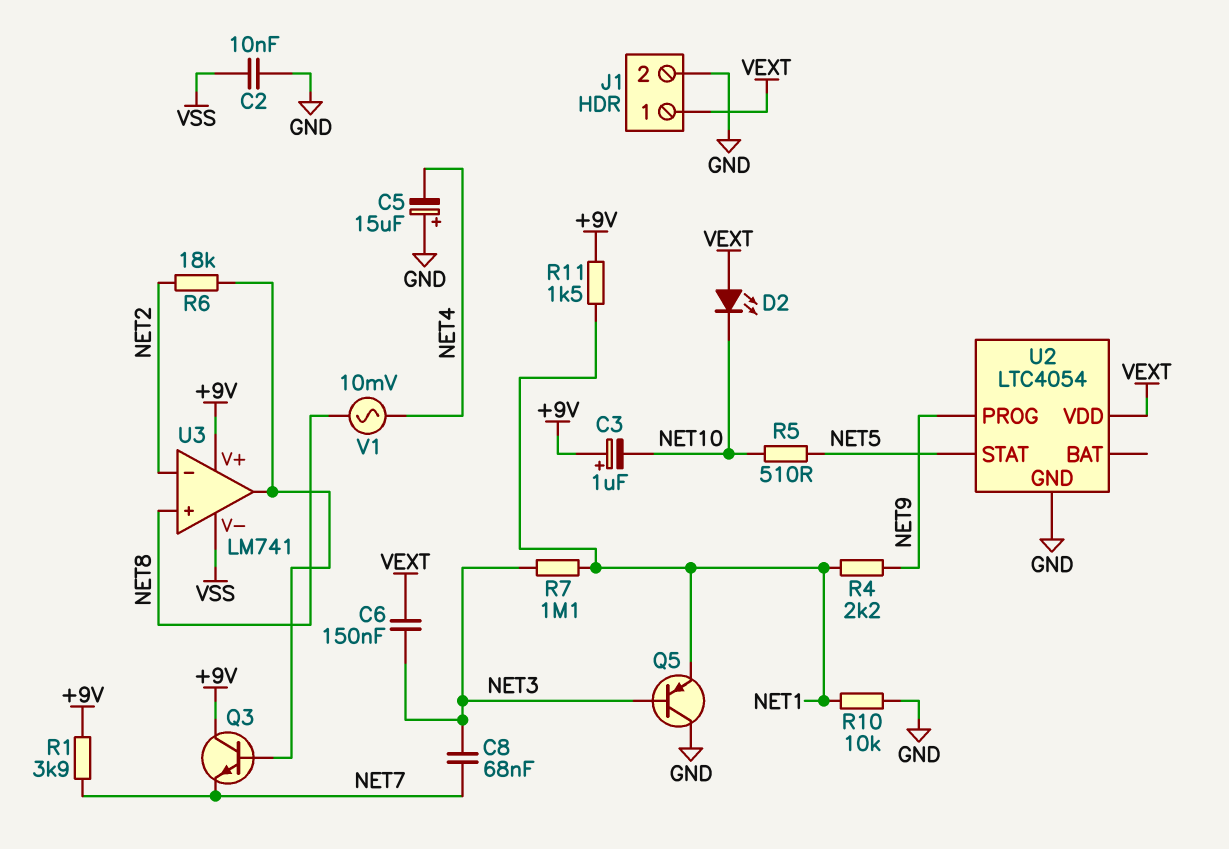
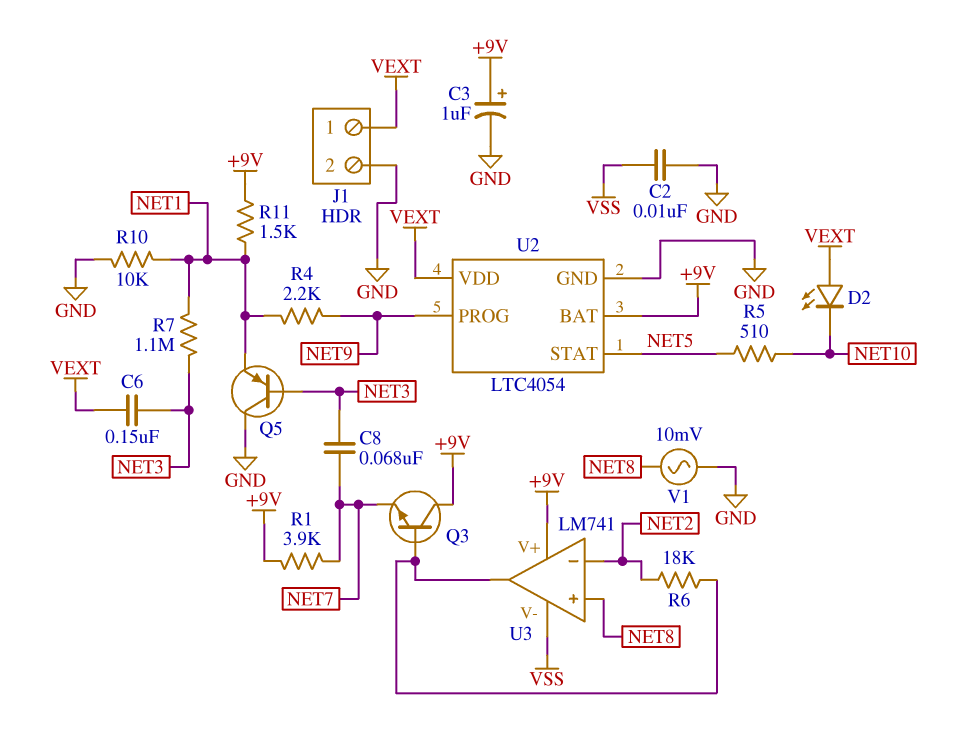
C3: 1uF (plus +9V, minus NET10) -> 1uF (plus +9V, minus GND)
C5: 15uF (plus GND, minus NET4) -> none
U2 pin BAT: none -> +9V
V1: AC 10mV (NET4, NET8) -> AC 10mV (GND, NET8)

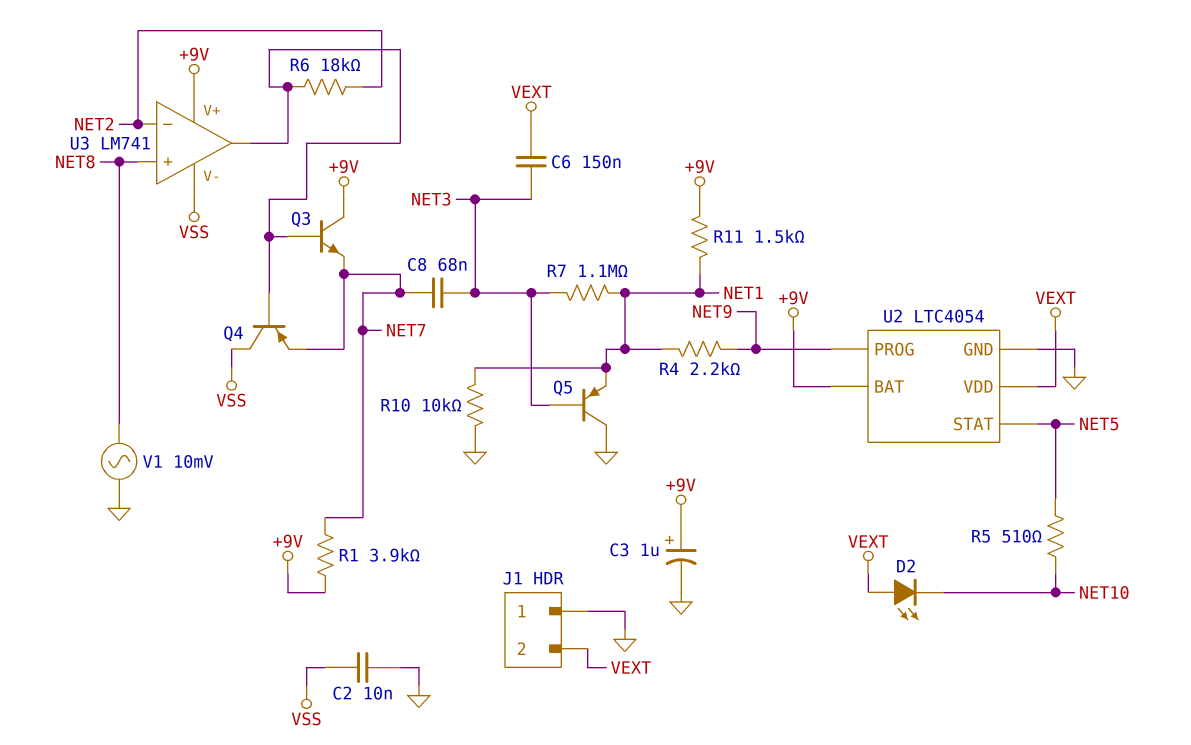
J1 pin 1: VEXT -> GND
J1 pin 2: GND -> VEXT
Q4: none -> PNP (B U3/out, C VSS, E NET7)

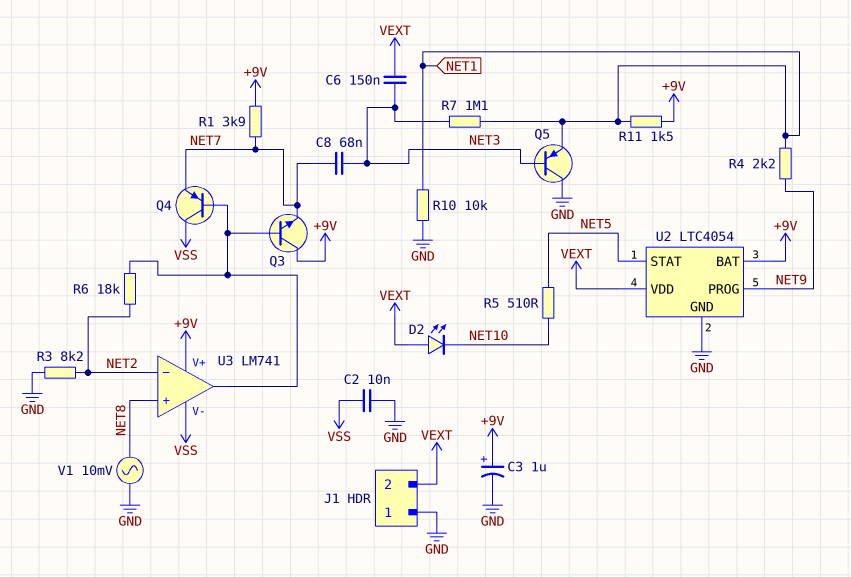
R3: none -> 8.2k (GND, NET2)

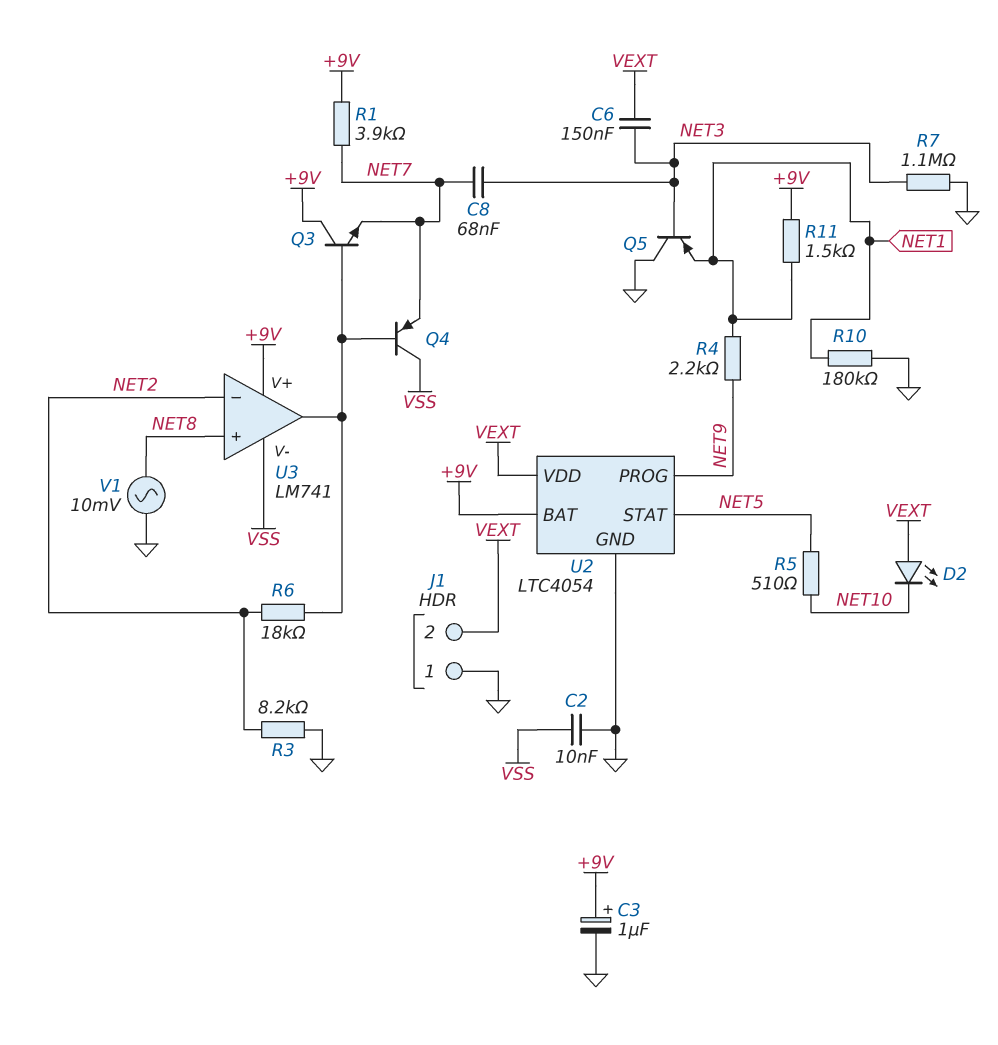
R7: 1.1M (NET1, NET3) -> 1.1M (GND, NET3)
R10: 10k (GND, NET1) -> 180k (GND, NET1)

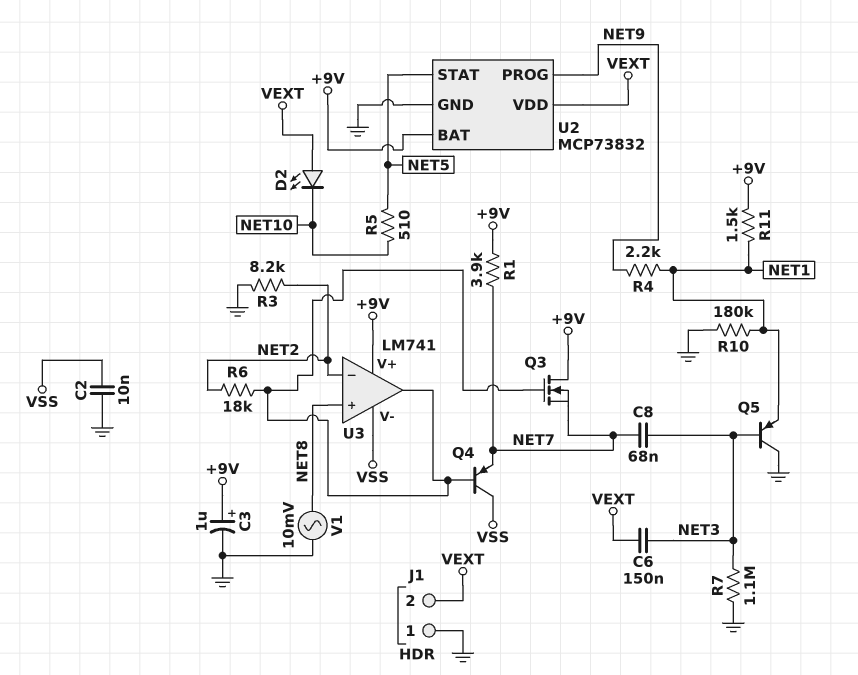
Q3: NPN (B U3/out, C +9V, E NET7) -> NMOS (G U3/out, D +9V, S NET7)
U2: LTC4054 -> MCP73832

